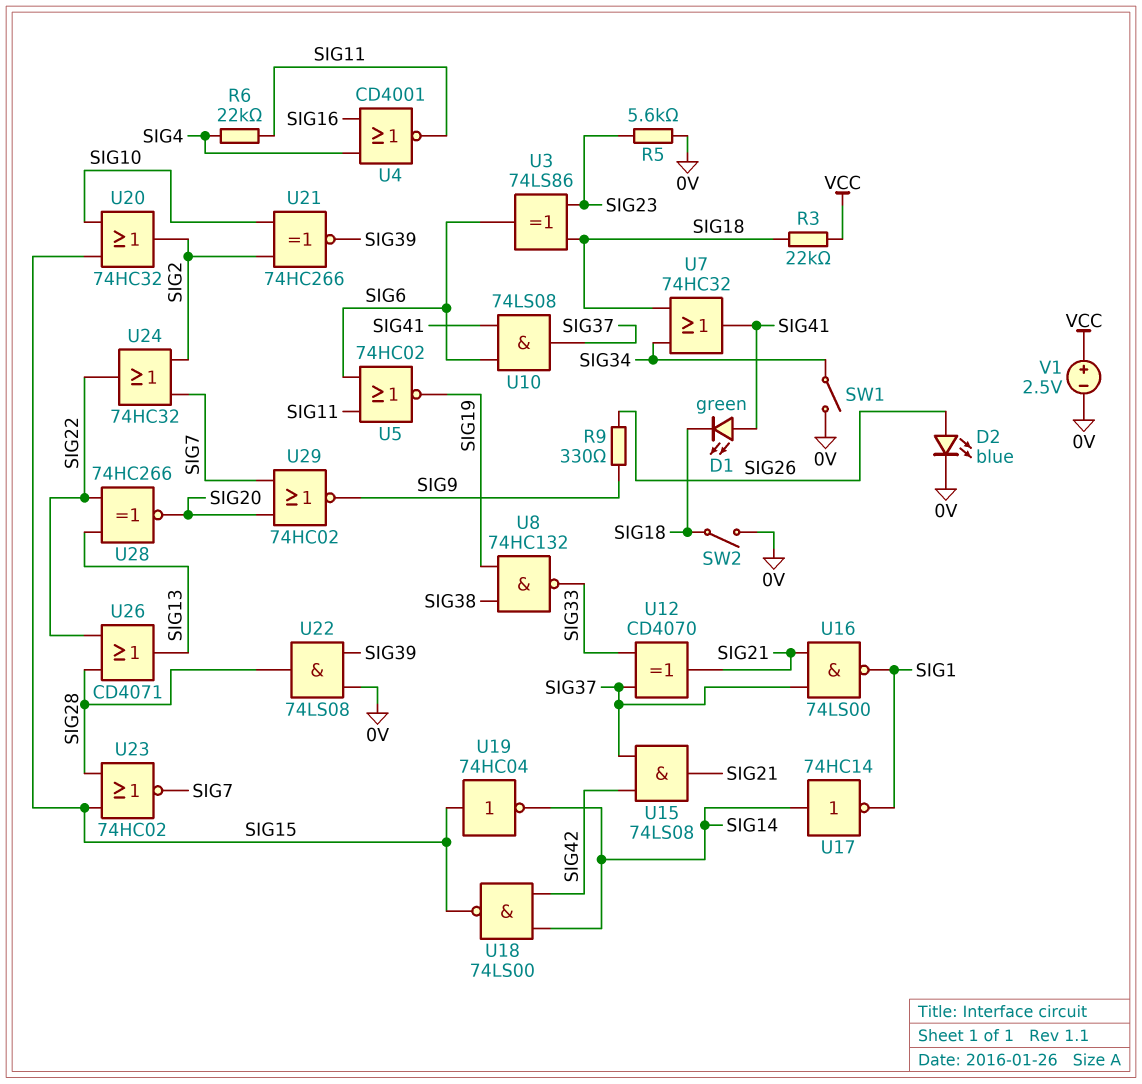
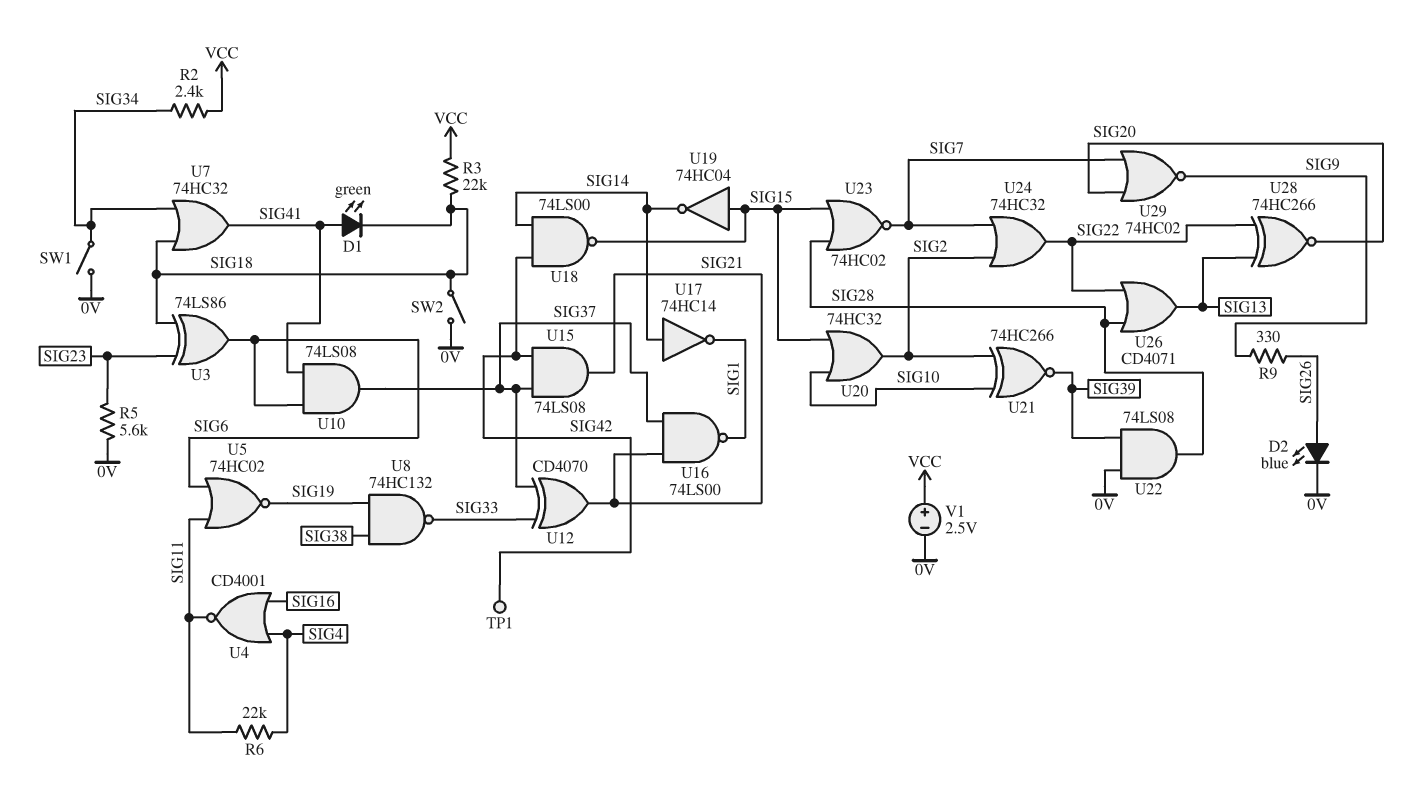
R2: none -> 2.4k (SIG34, VCC)
TP1: none -> test point (SIG42)

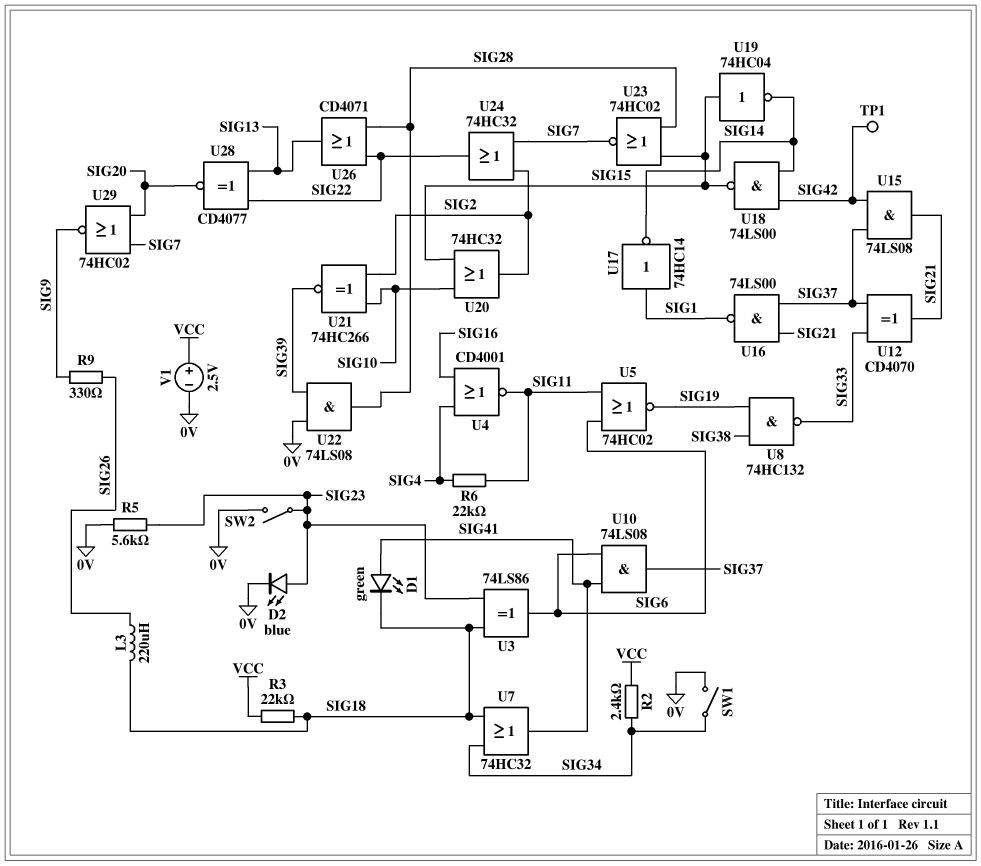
D2: LED blue (A SIG26, K 0V) -> LED blue (A SIG23, K 0V)
L3: none -> 220uH (SIG18, SIG26)
SW2: switch (0V, SIG18) -> switch (0V, SIG23)
U17: NOT 74HC14 (in SIG14, out SIG1) -> NOT 74HC14 (in SIG1, out SIG14)
U28: XNOR 74HC266 (in SIG13, in SIG22, out SIG20) -> XNOR CD4077 (in SIG13, in SIG22, out SIG20)

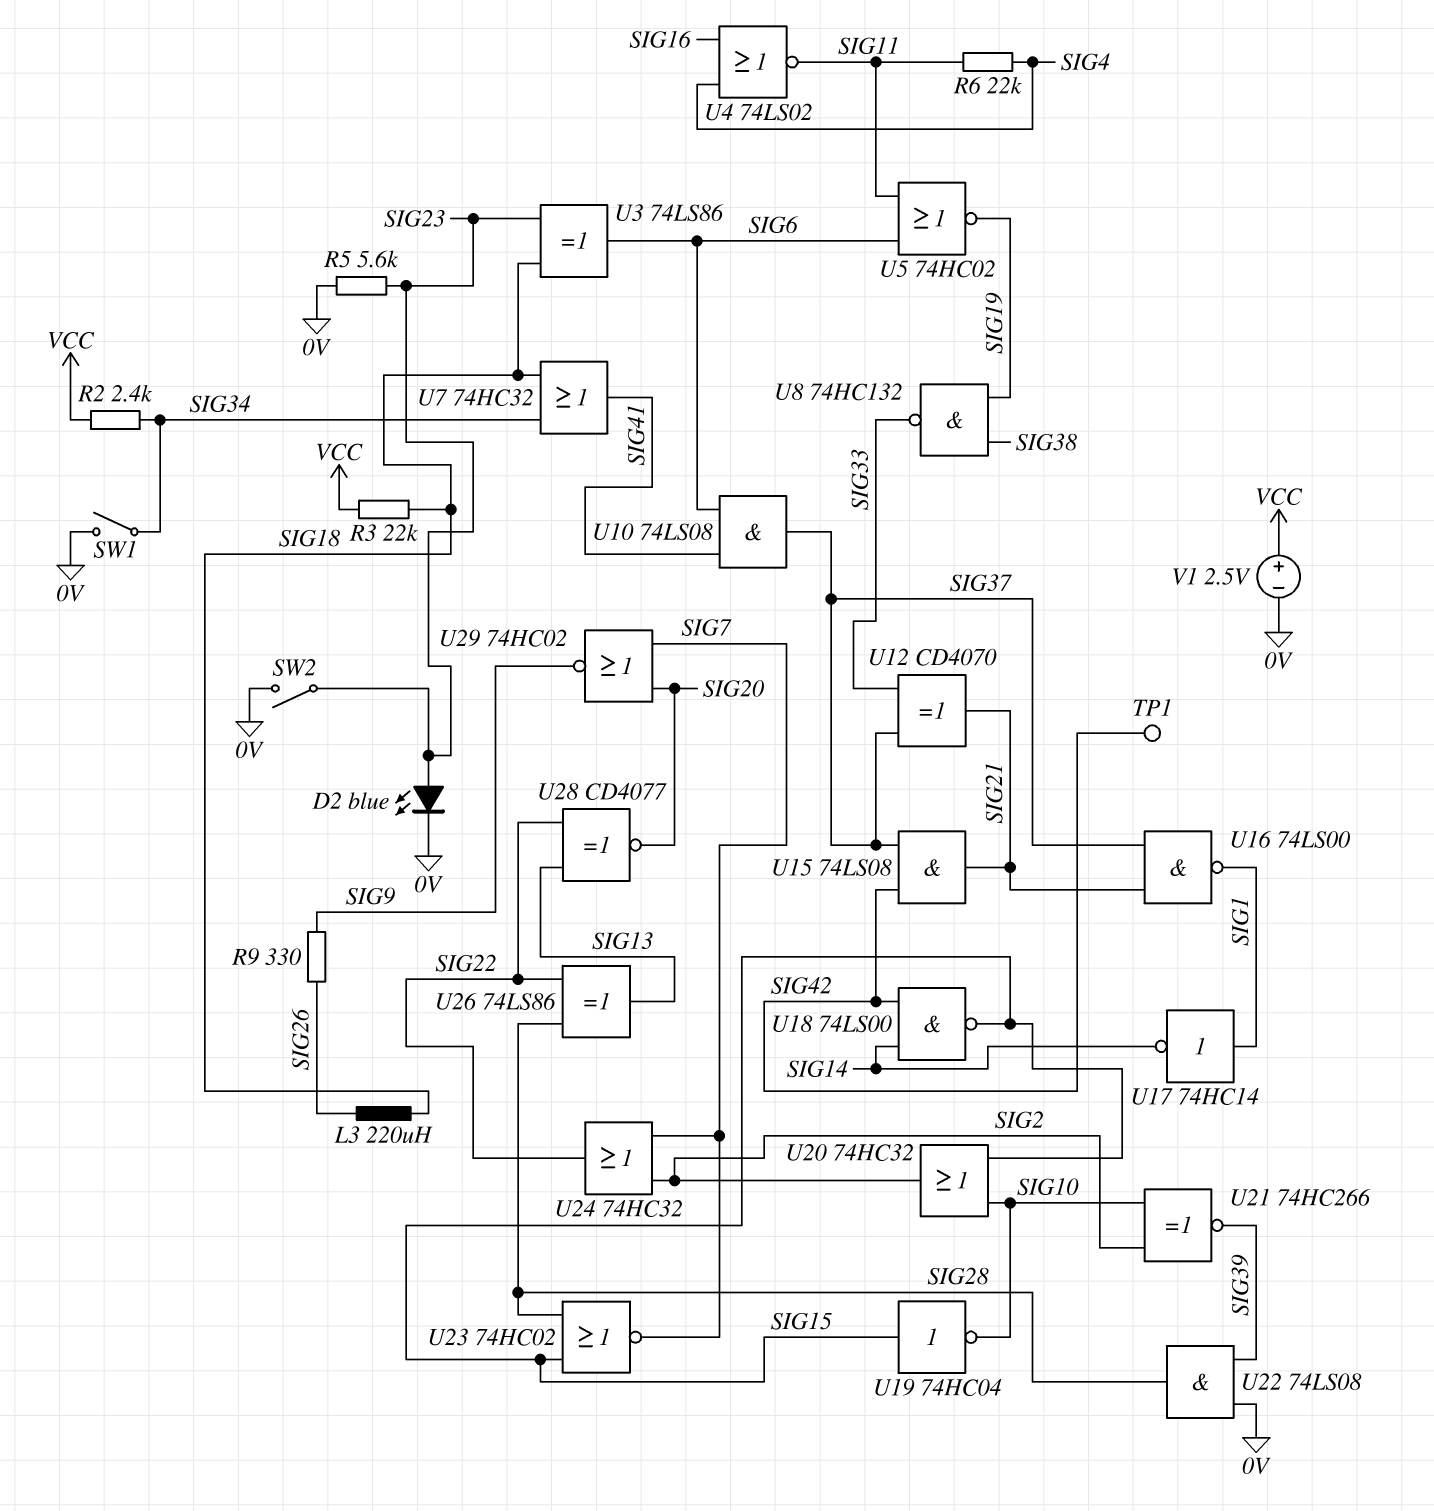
D1: LED green (A SIG41, K SIG18) -> none
U4: NOR CD4001 (in SIG4, in SIG16, out SIG11) -> NOR 74LS02 (in SIG4, in SIG16, out SIG11)
U19: NOT 74HC04 (in SIG15, out SIG14) -> NOT 74HC04 (in SIG15, out SIG10)
U26: OR CD4071 (in SIG22, in SIG28, out SIG13) -> XOR 74LS86 (in SIG22, in SIG28, out SIG13)

